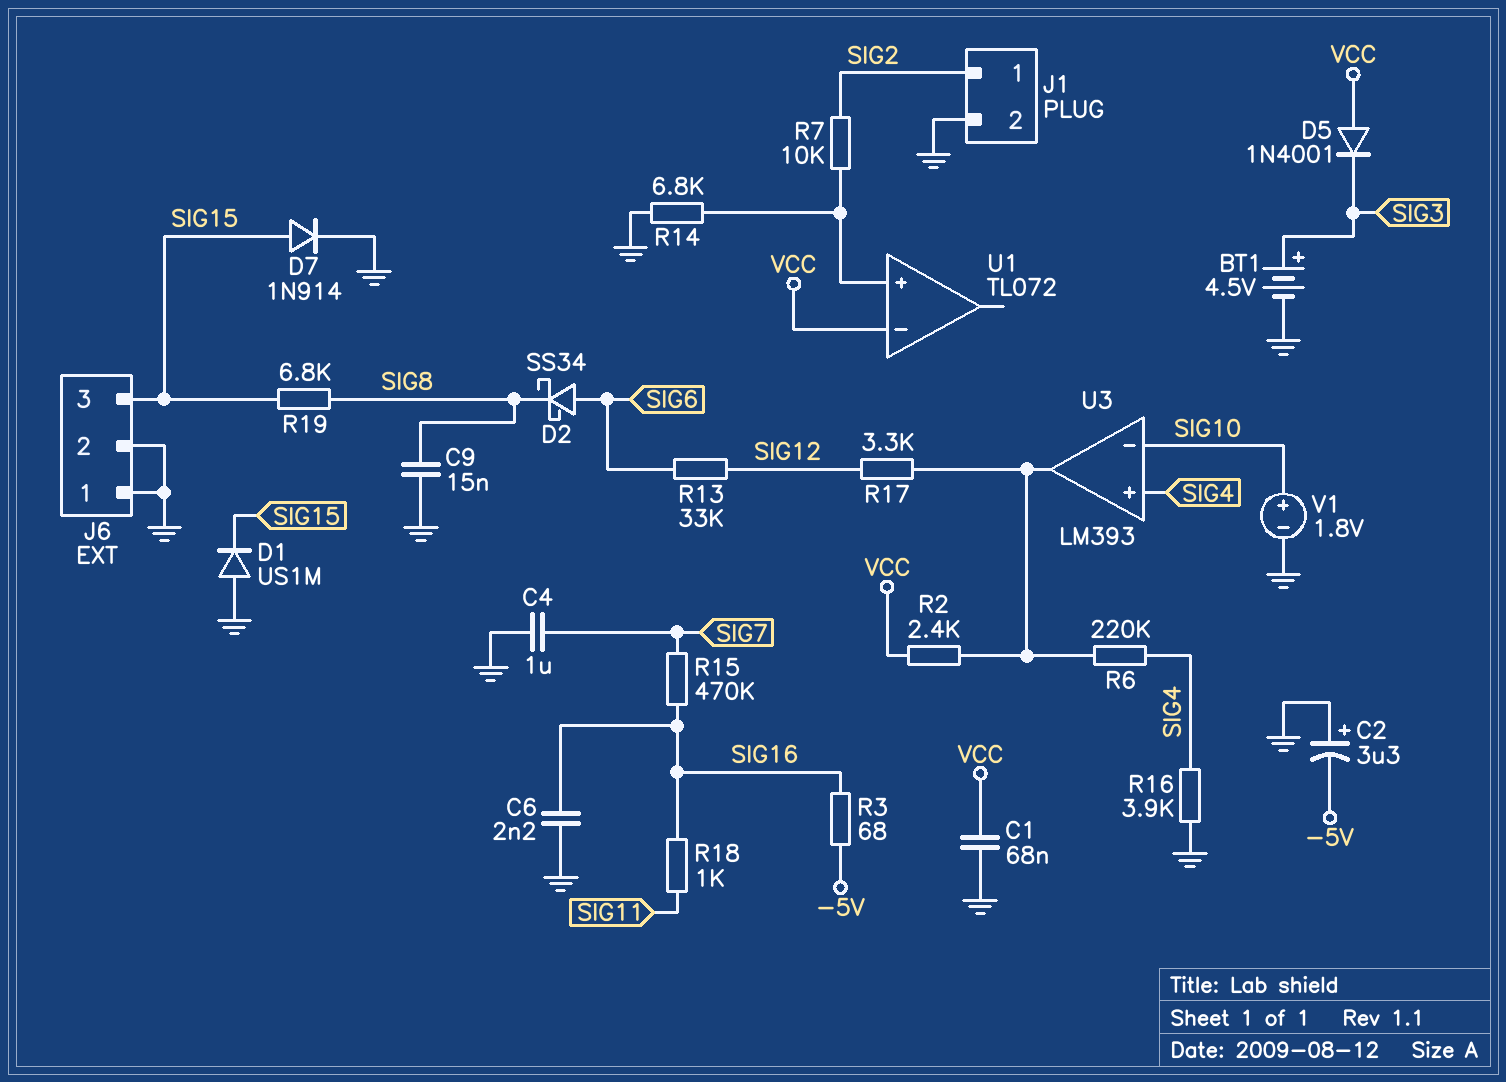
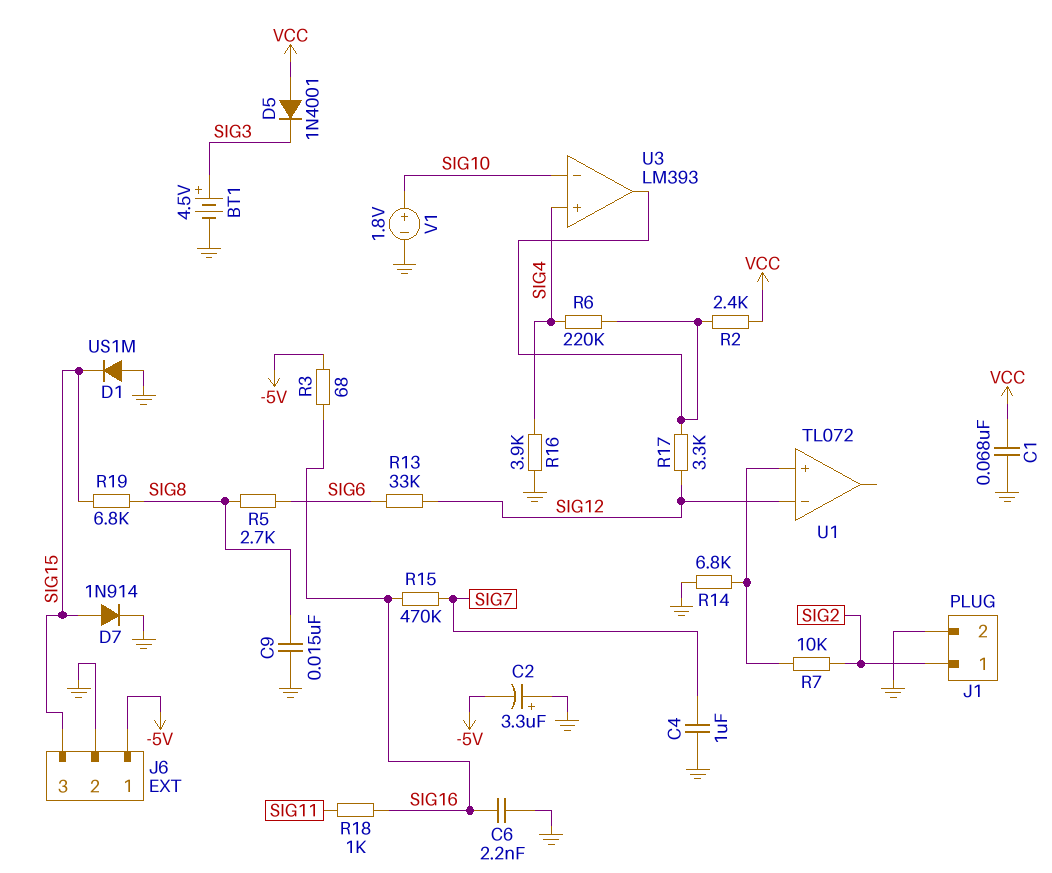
D2: schottky SS34 (A SIG6, K SIG8) -> none
J6 pin 1: GND -> -5V
R5: none -> 2.7k (SIG6, SIG8)
U1 pin in-: VCC -> SIG12

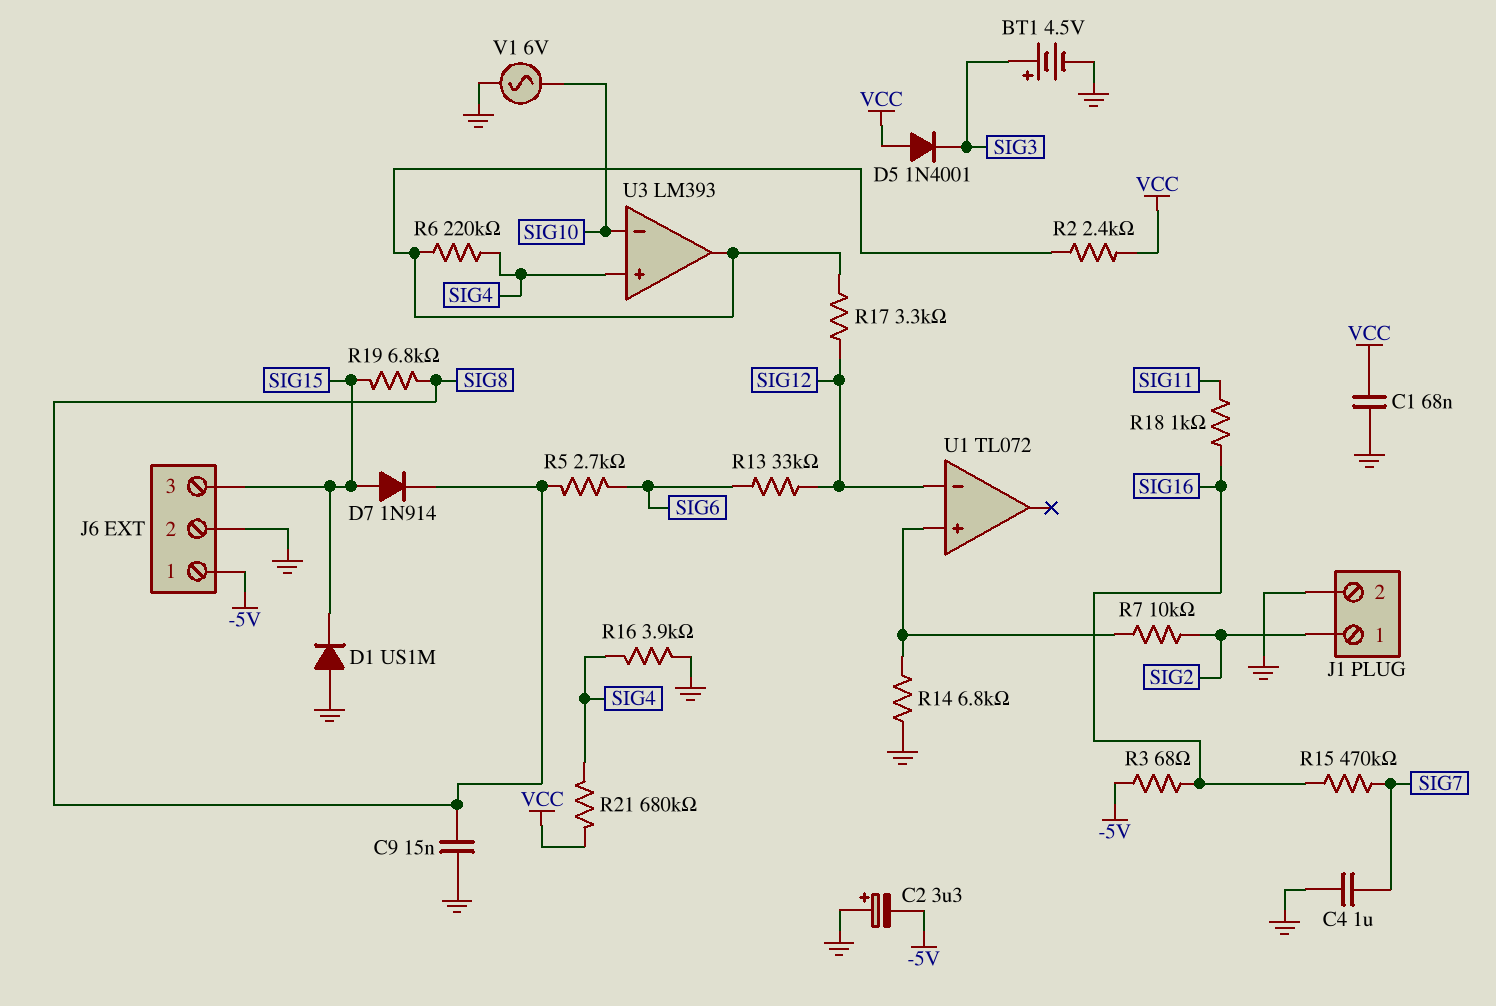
C6: 2.2nF (GND, SIG16) -> none
D7: diode 1N914 (A SIG15, K GND) -> diode 1N914 (A SIG15, K SIG8)
R21: none -> 680k (SIG4, VCC)
V1: 1.8V (plus SIG10, minus GND) -> AC 6V (GND, SIG10)

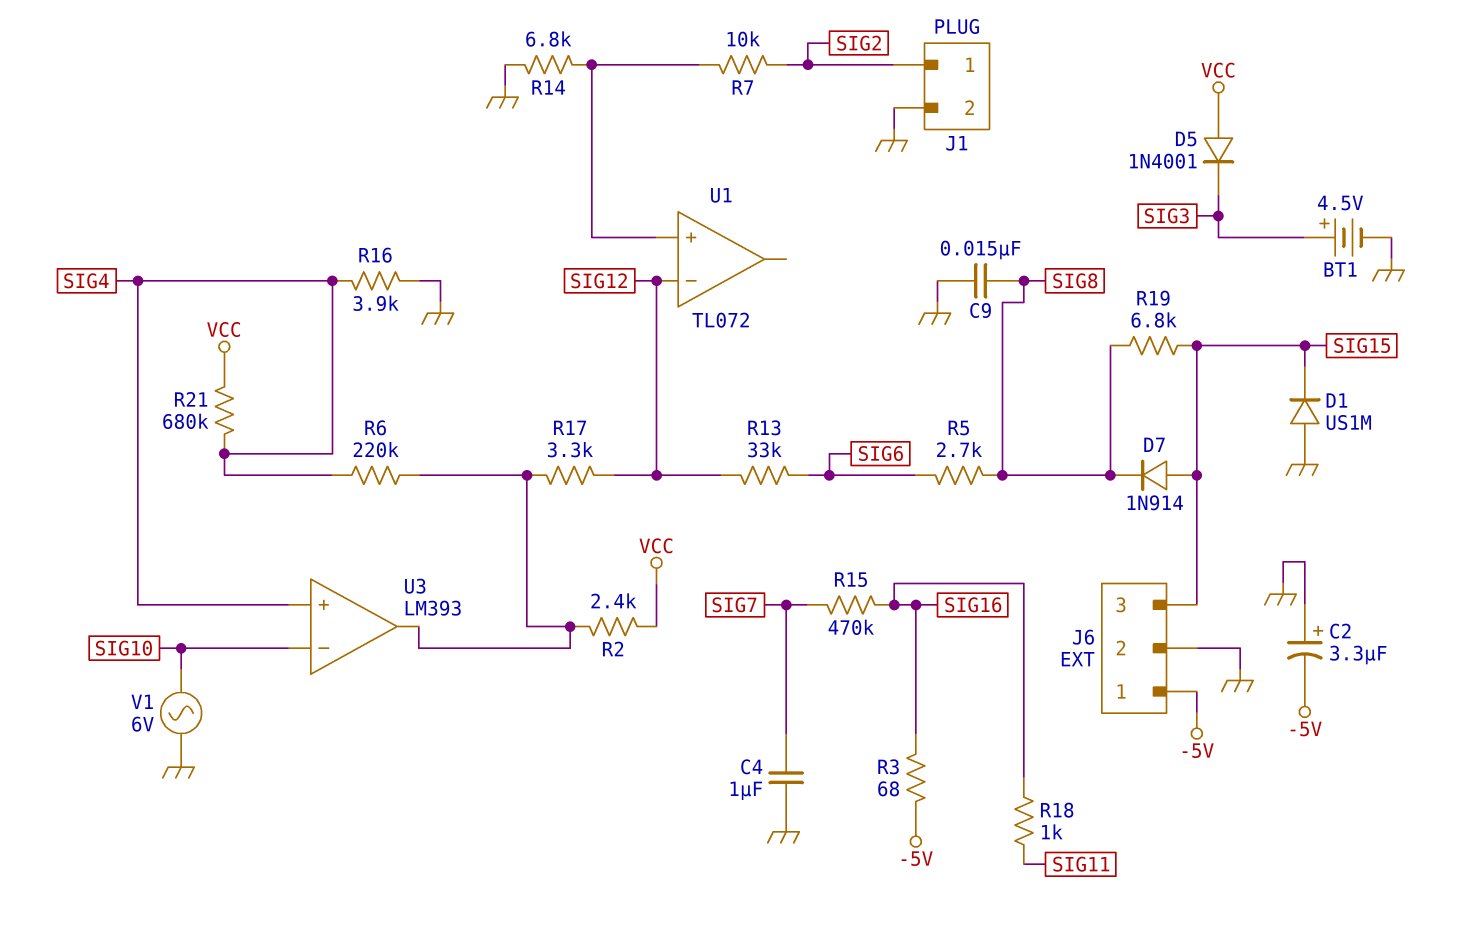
C1: 68nF (GND, VCC) -> none

